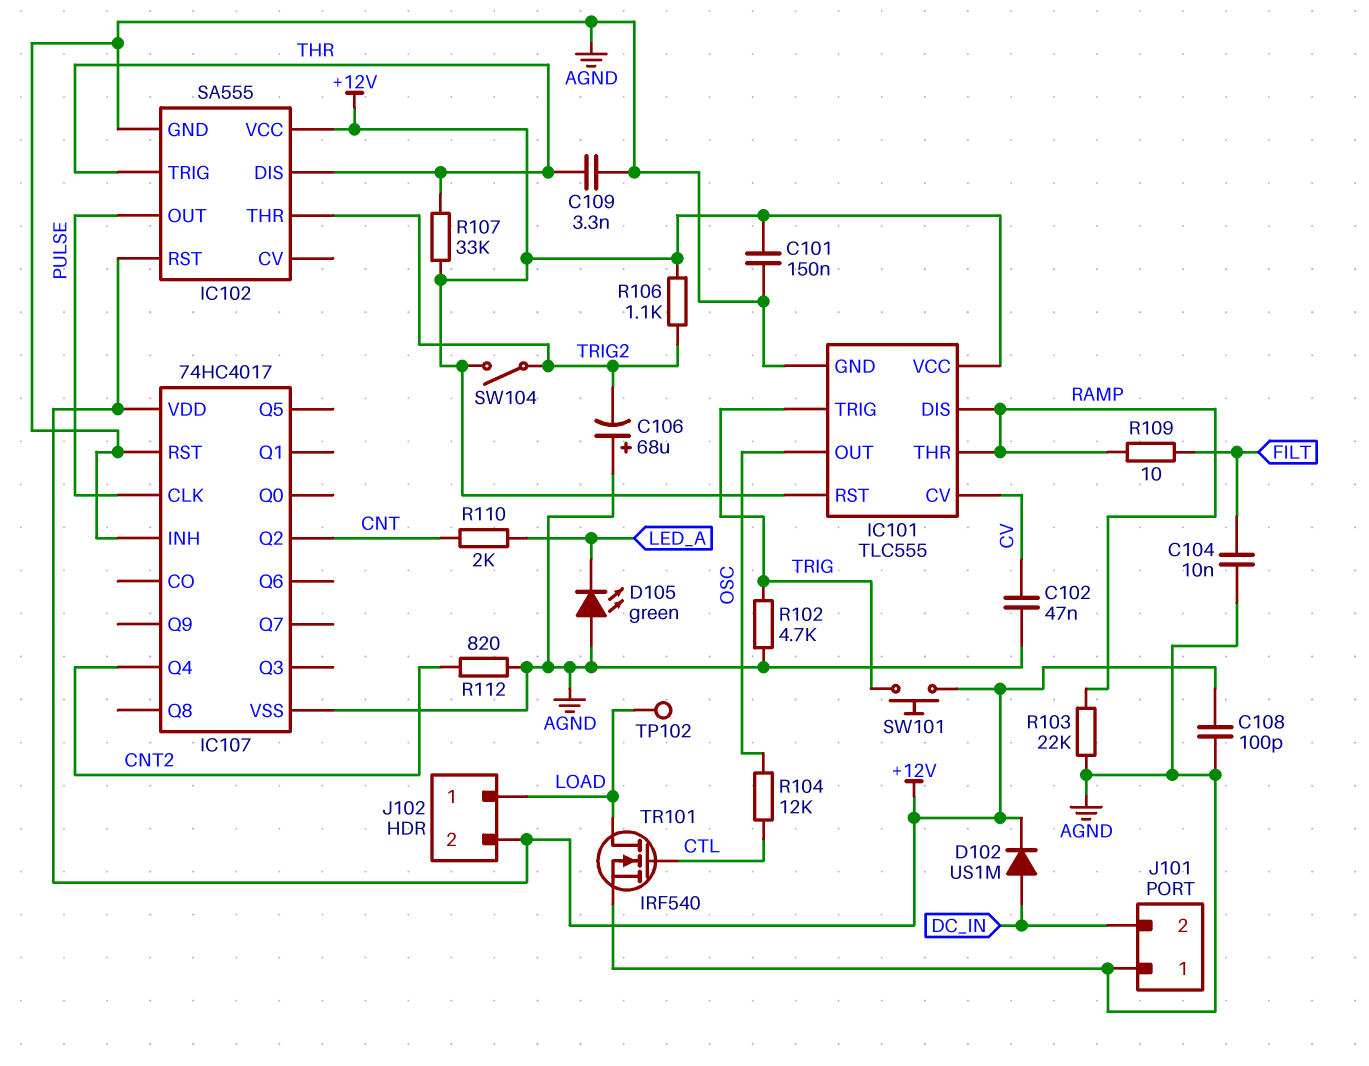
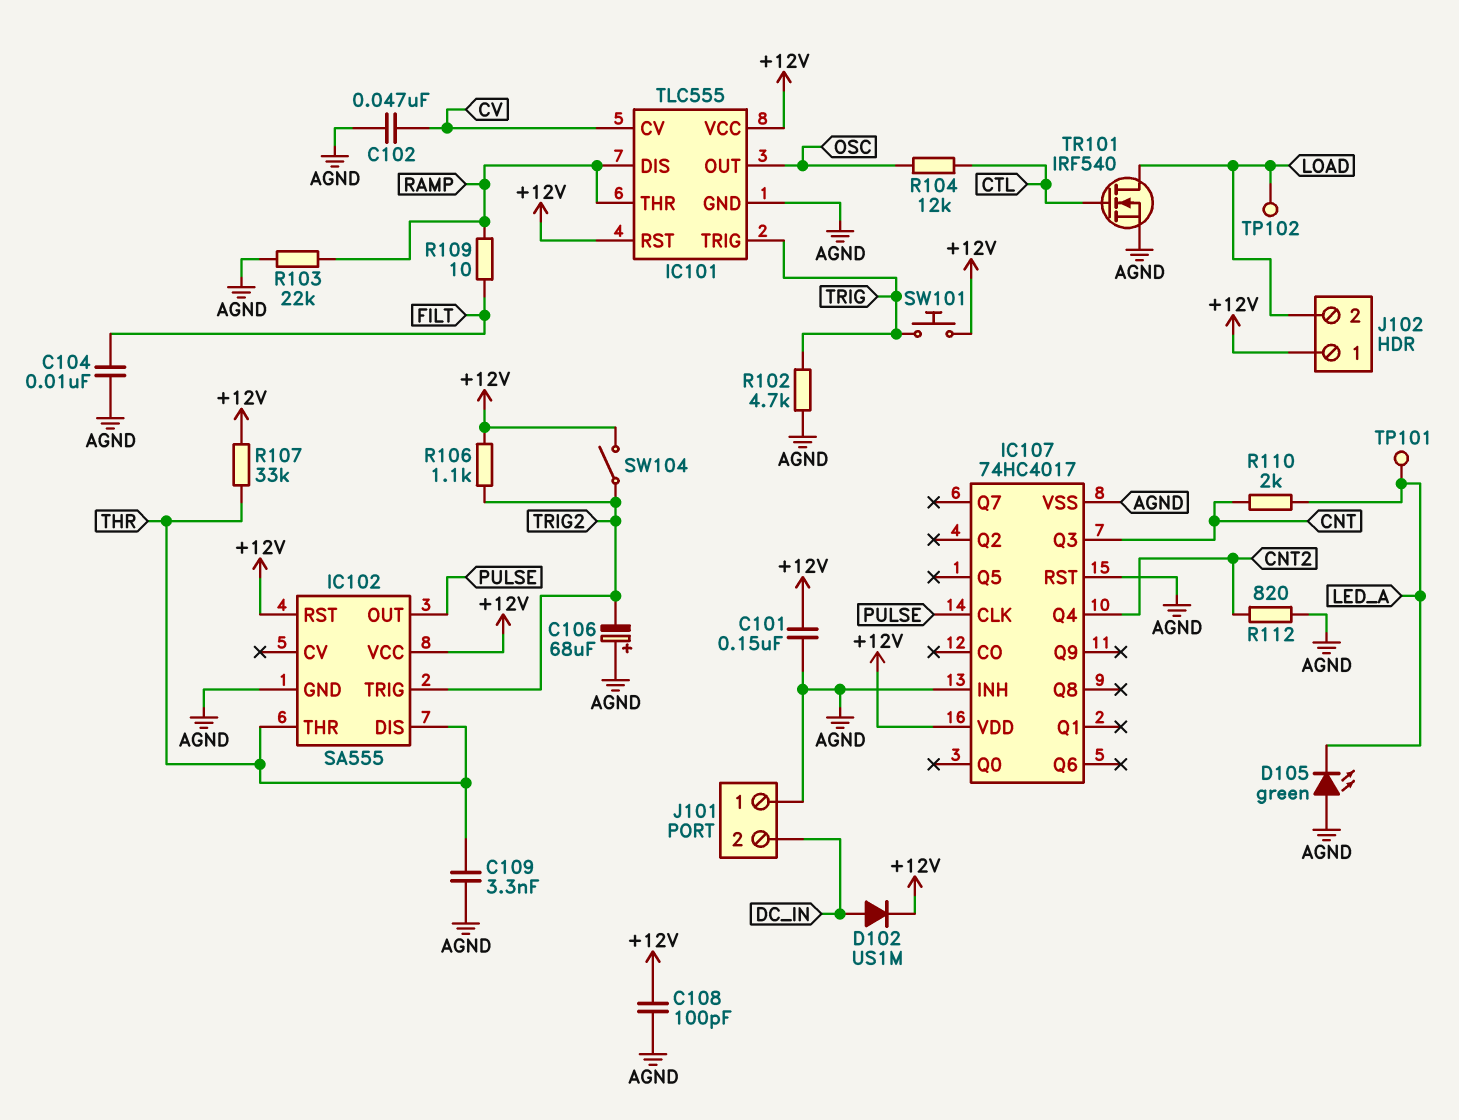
IC102 pin THR: TRIG2 -> THR
IC102 pin TRIG: THR -> TRIG2
IC107 pin Q2: CNT -> none
IC107 pin Q3: none -> CNT
J102 pin 1: LOAD -> +12V
J102 pin 2: +12V -> LOAD
TP101: none -> test point (LED_A)

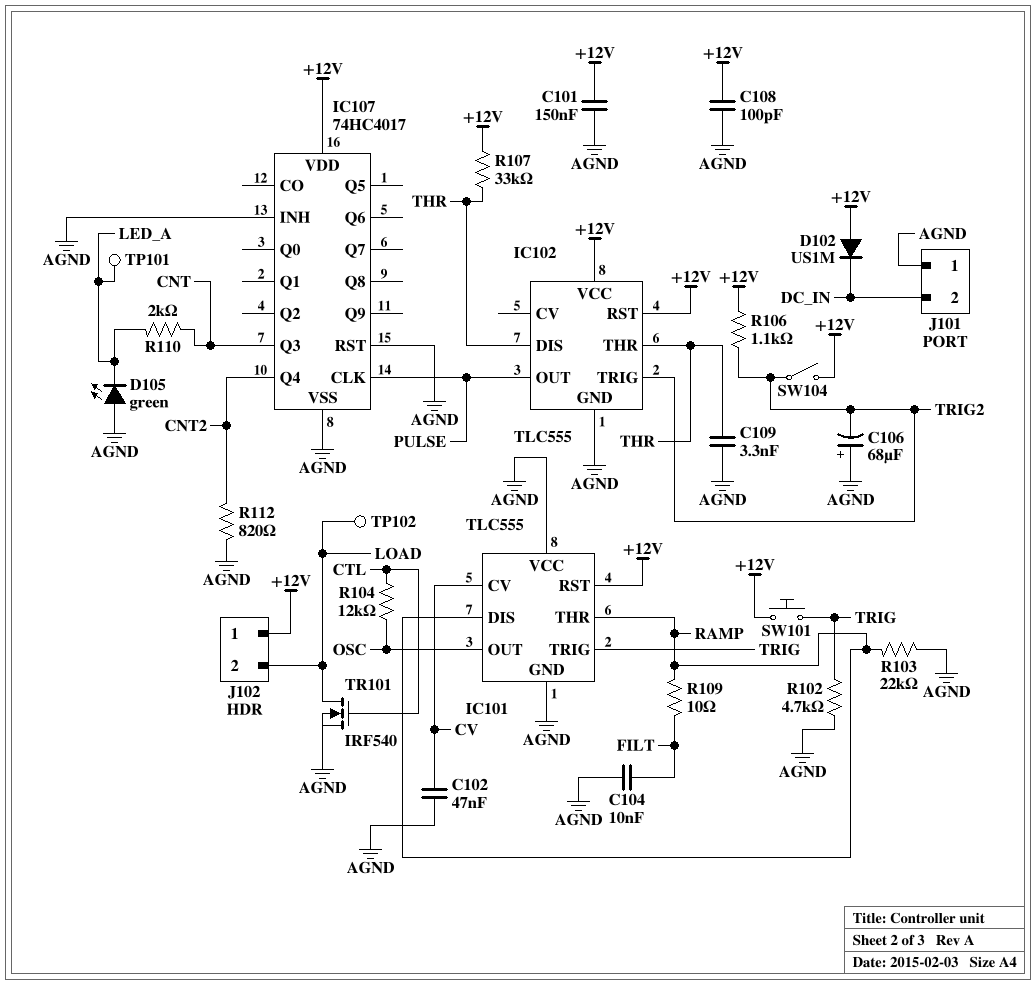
D102: diode US1M (A DC_IN, K +12V) -> diode US1M (A +12V, K DC_IN)
IC101 pin VCC: +12V -> AGND
IC102: SA555 -> TLC555

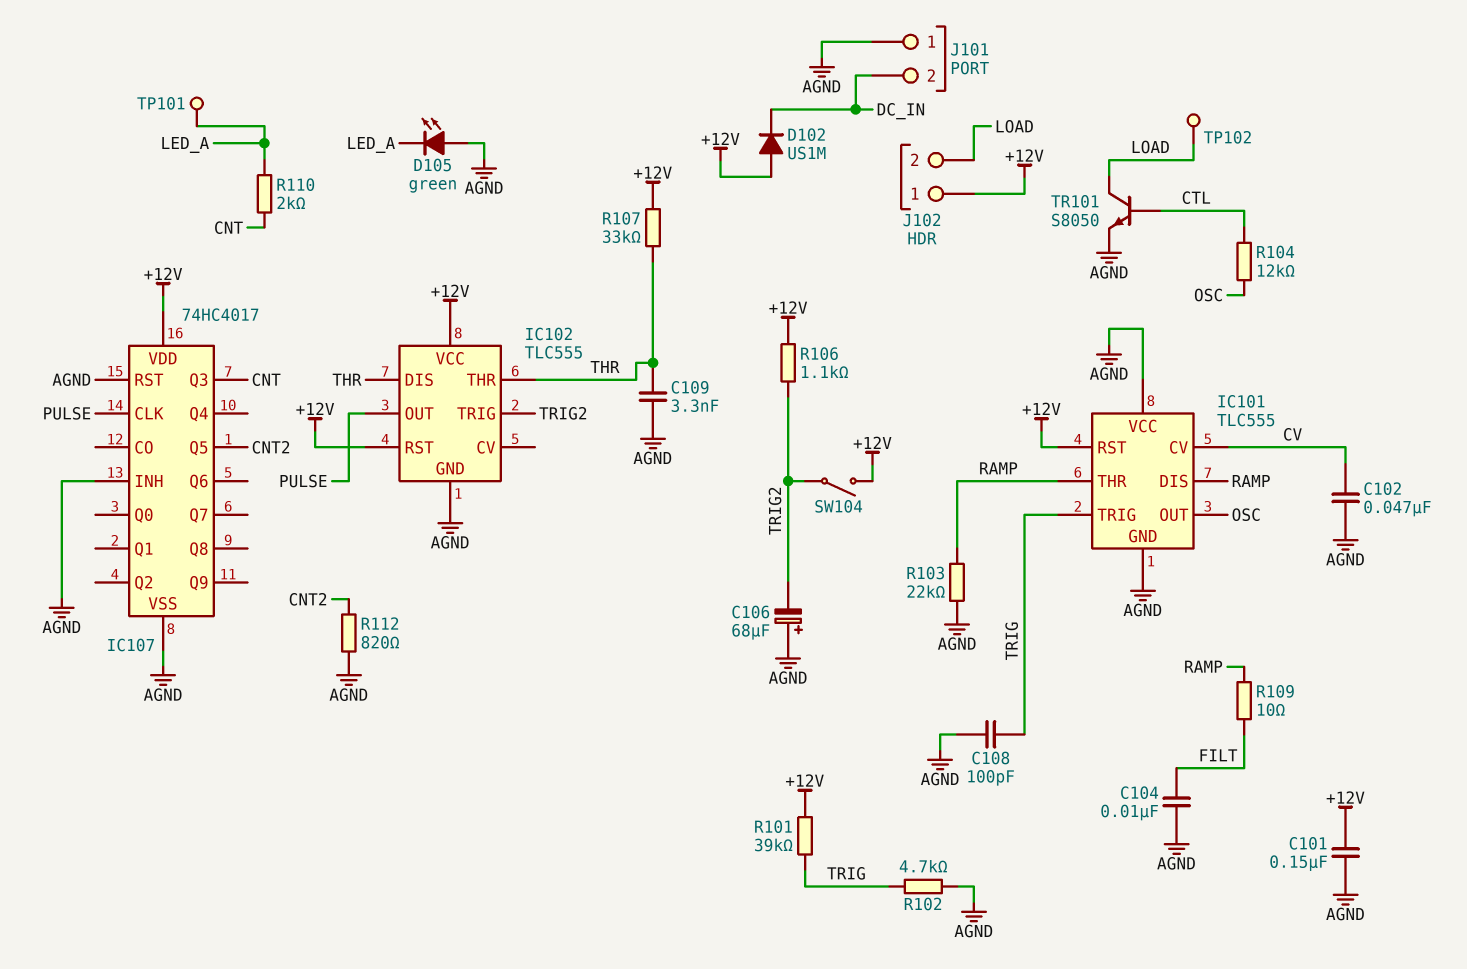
C108: 100pF (+12V, AGND) -> 100pF (AGND, TRIG)
IC107 pin Q4: CNT2 -> none
IC107 pin Q5: none -> CNT2
R101: none -> 39k (+12V, TRIG)
SW101: button (+12V, TRIG) -> none
TR101: NMOS IRF540 (G CTL, D LOAD, S AGND) -> NPN S8050 (B CTL, C LOAD, E AGND)

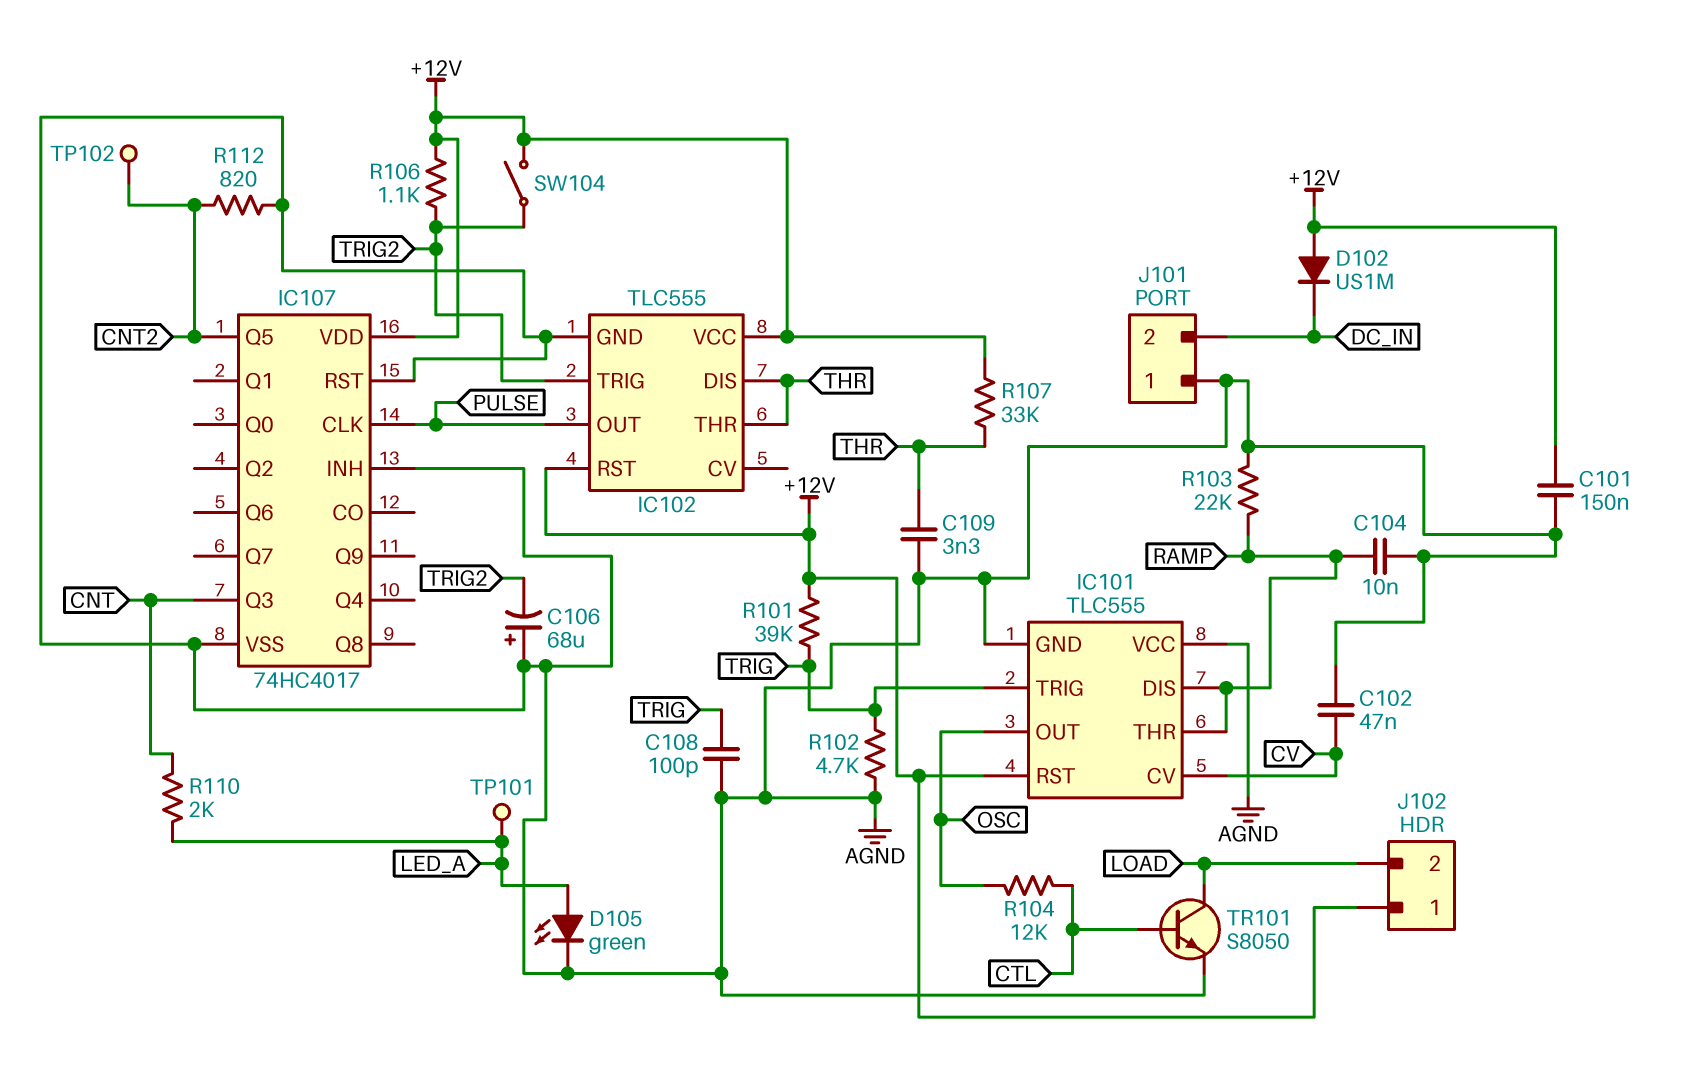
C104: 10nF (AGND, FILT) -> 10nF (AGND, RAMP)
D105: LED green (A AGND, K LED_A) -> LED green (A LED_A, K AGND)
R109: 10 (FILT, RAMP) -> none
TP102: test point (LOAD) -> test point (CNT2)

